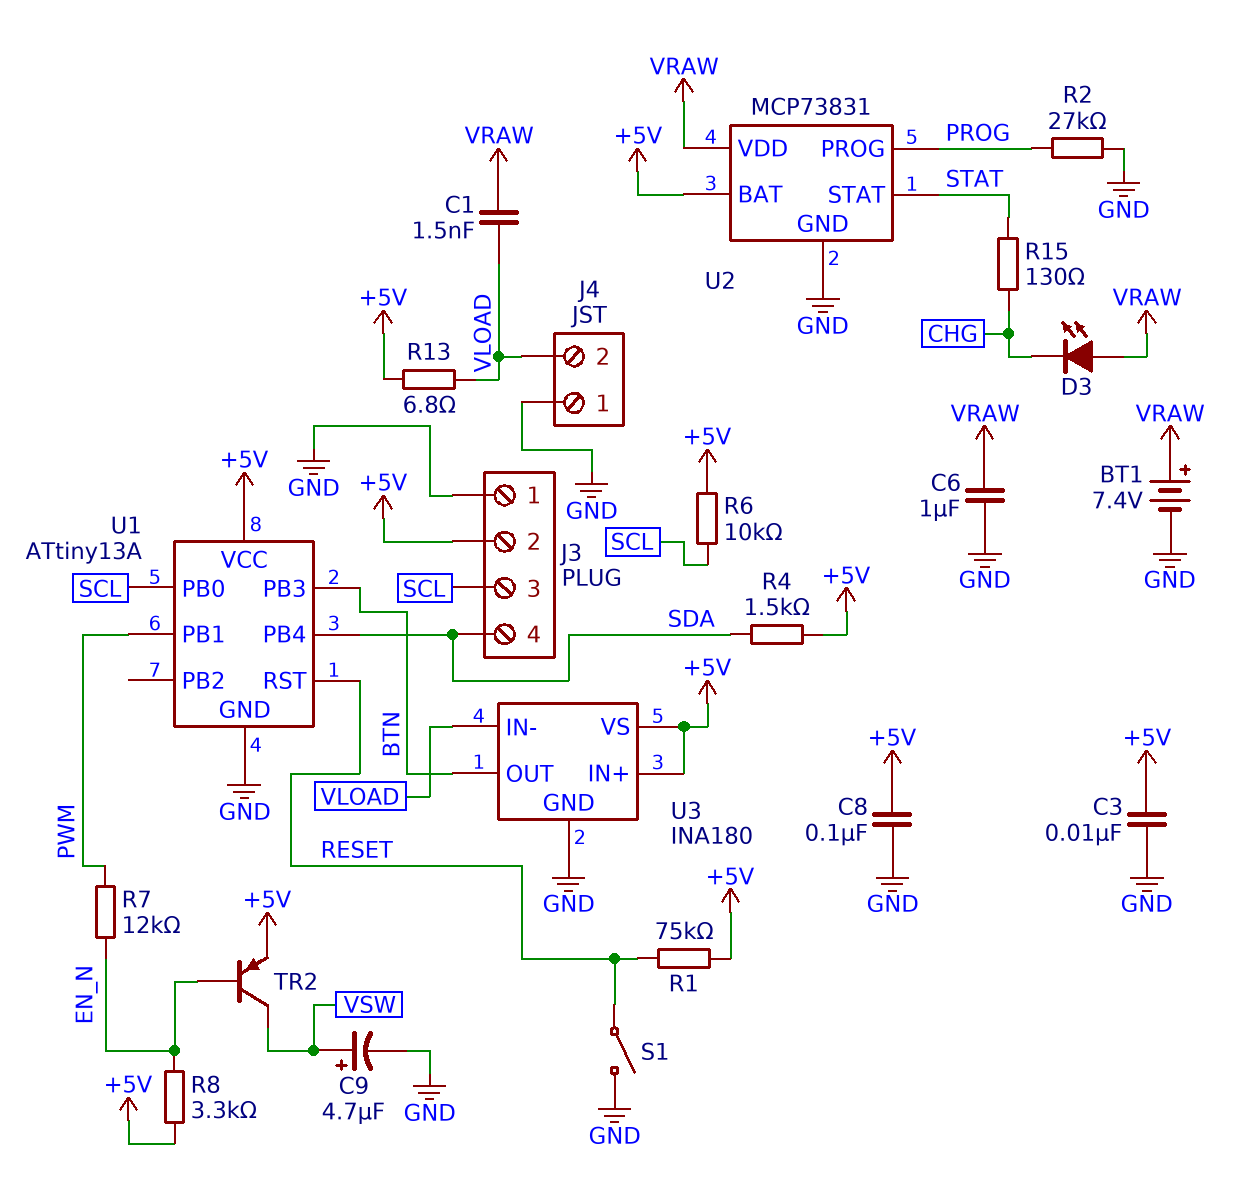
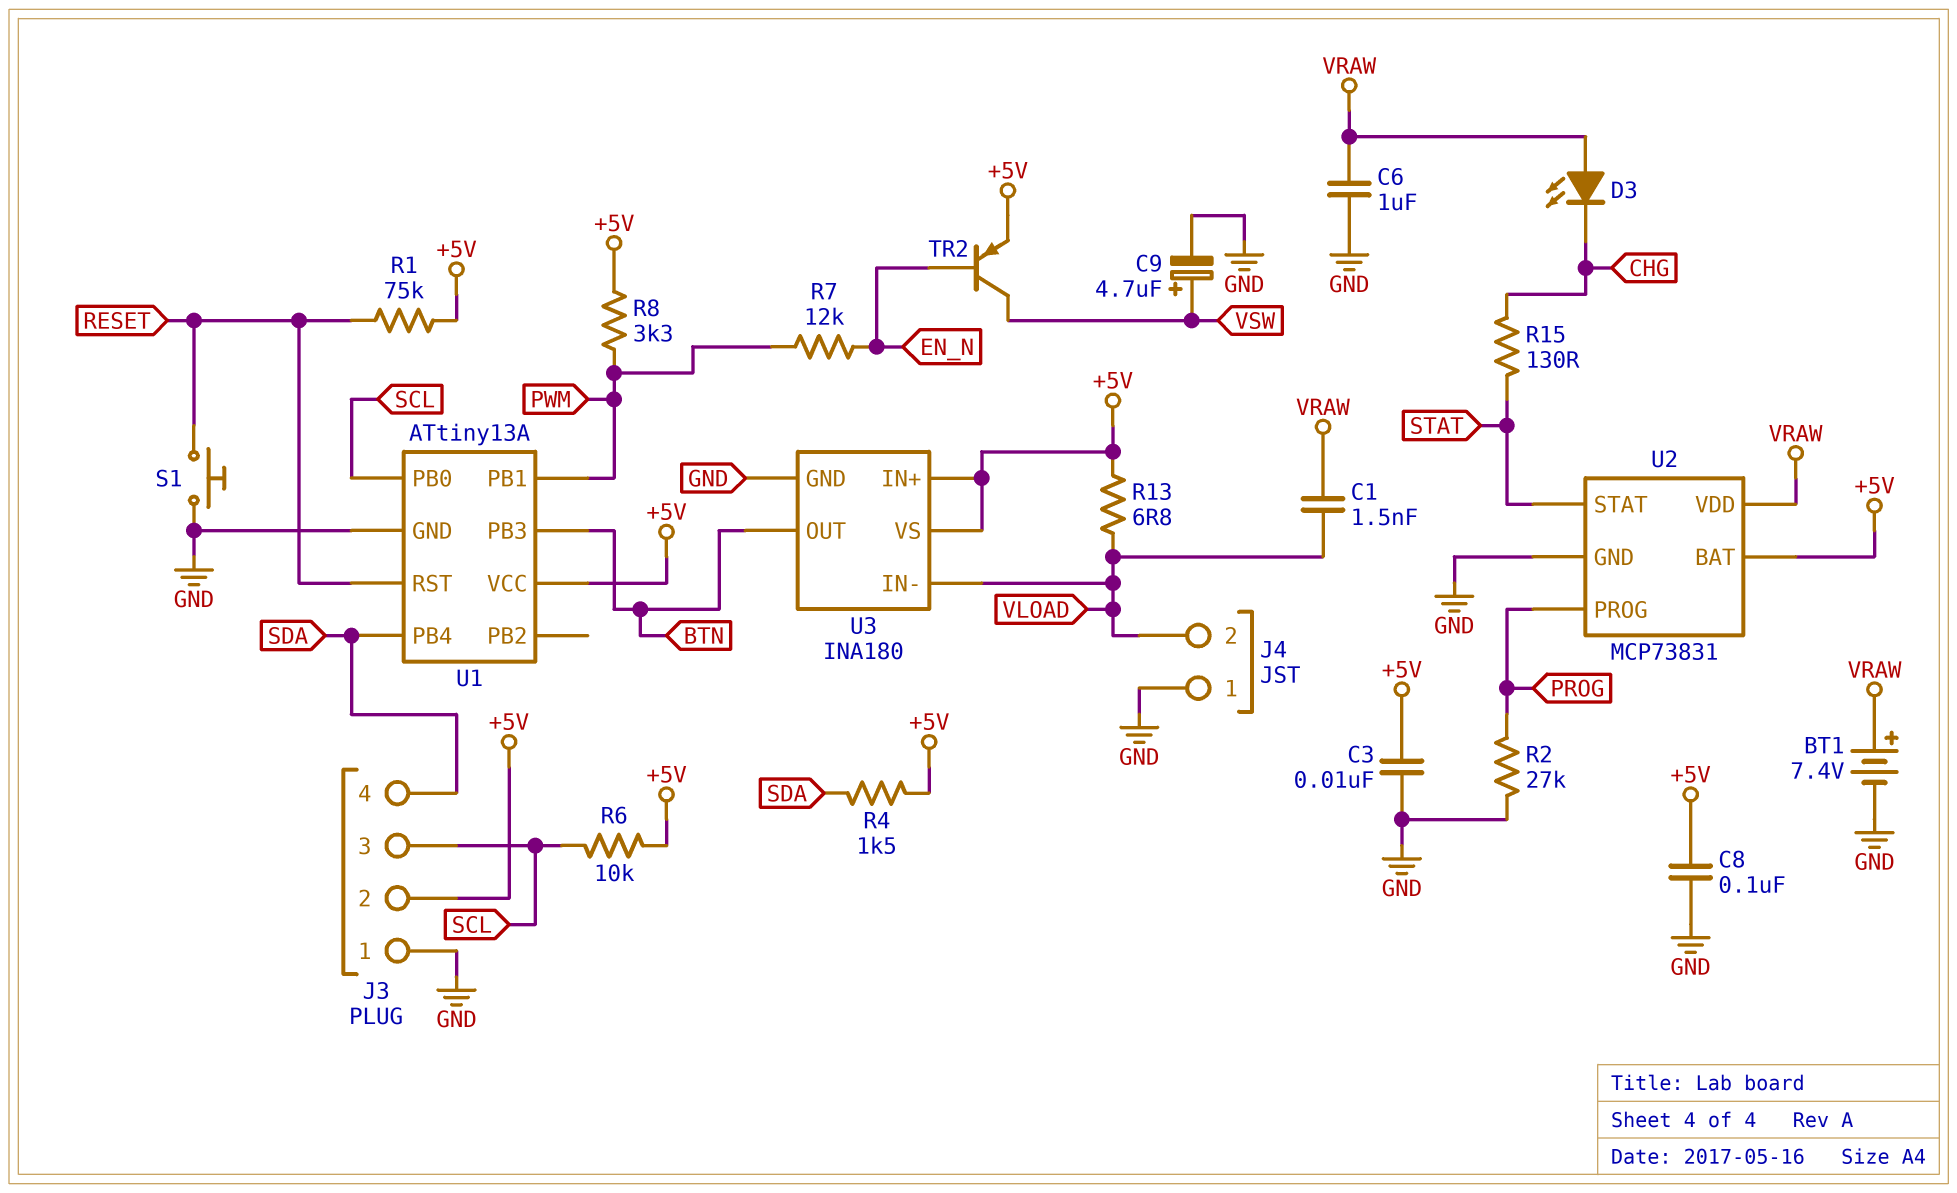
R8: 3.3k (+5V, EN_N) -> 3.3k (+5V, PWM)
S1: switch (GND, RESET) -> button (GND, RESET)

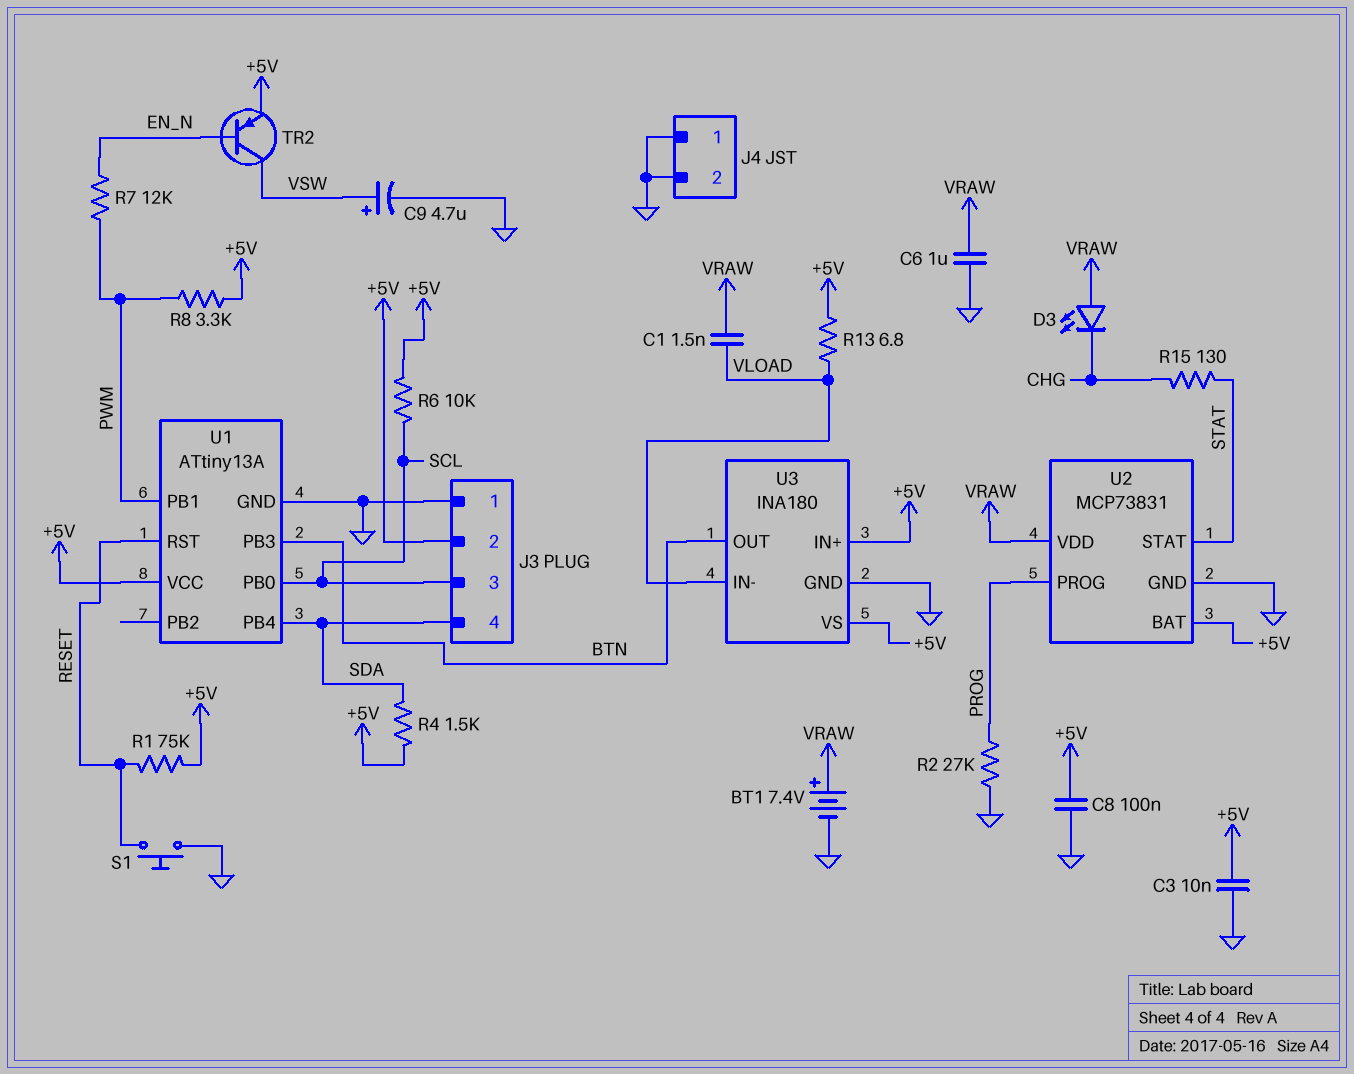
J4 pin 2: VLOAD -> GND

